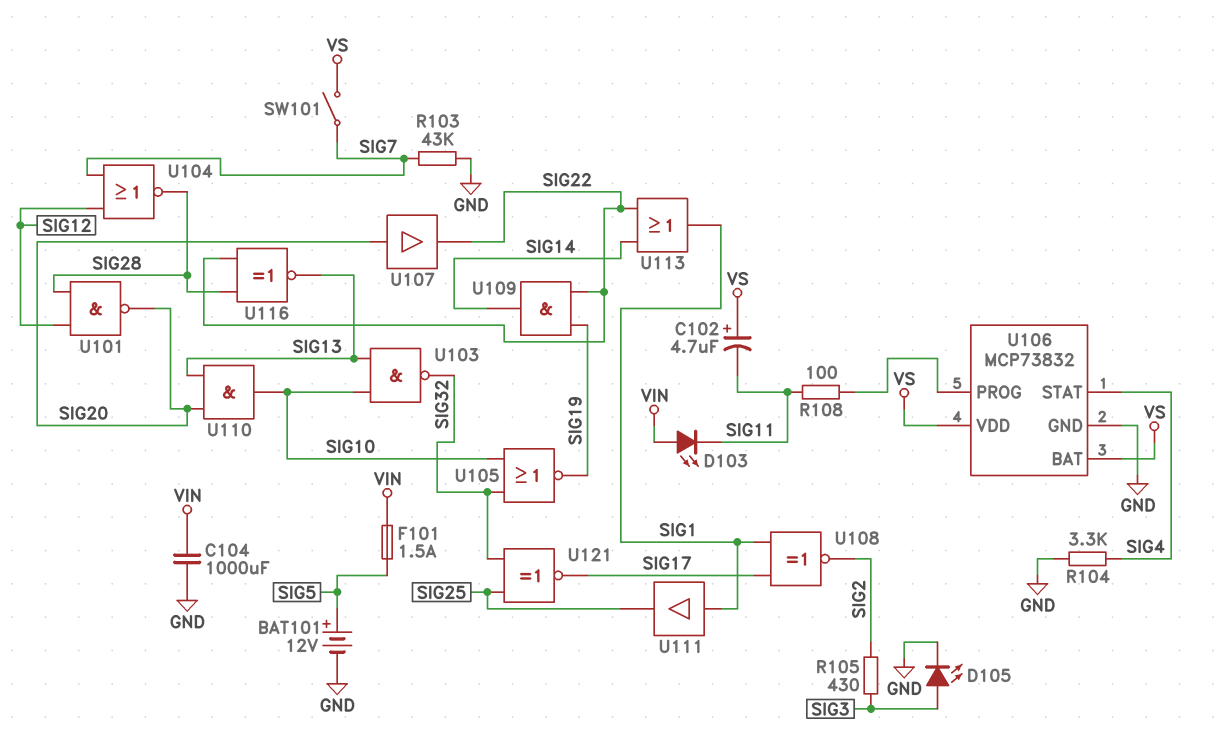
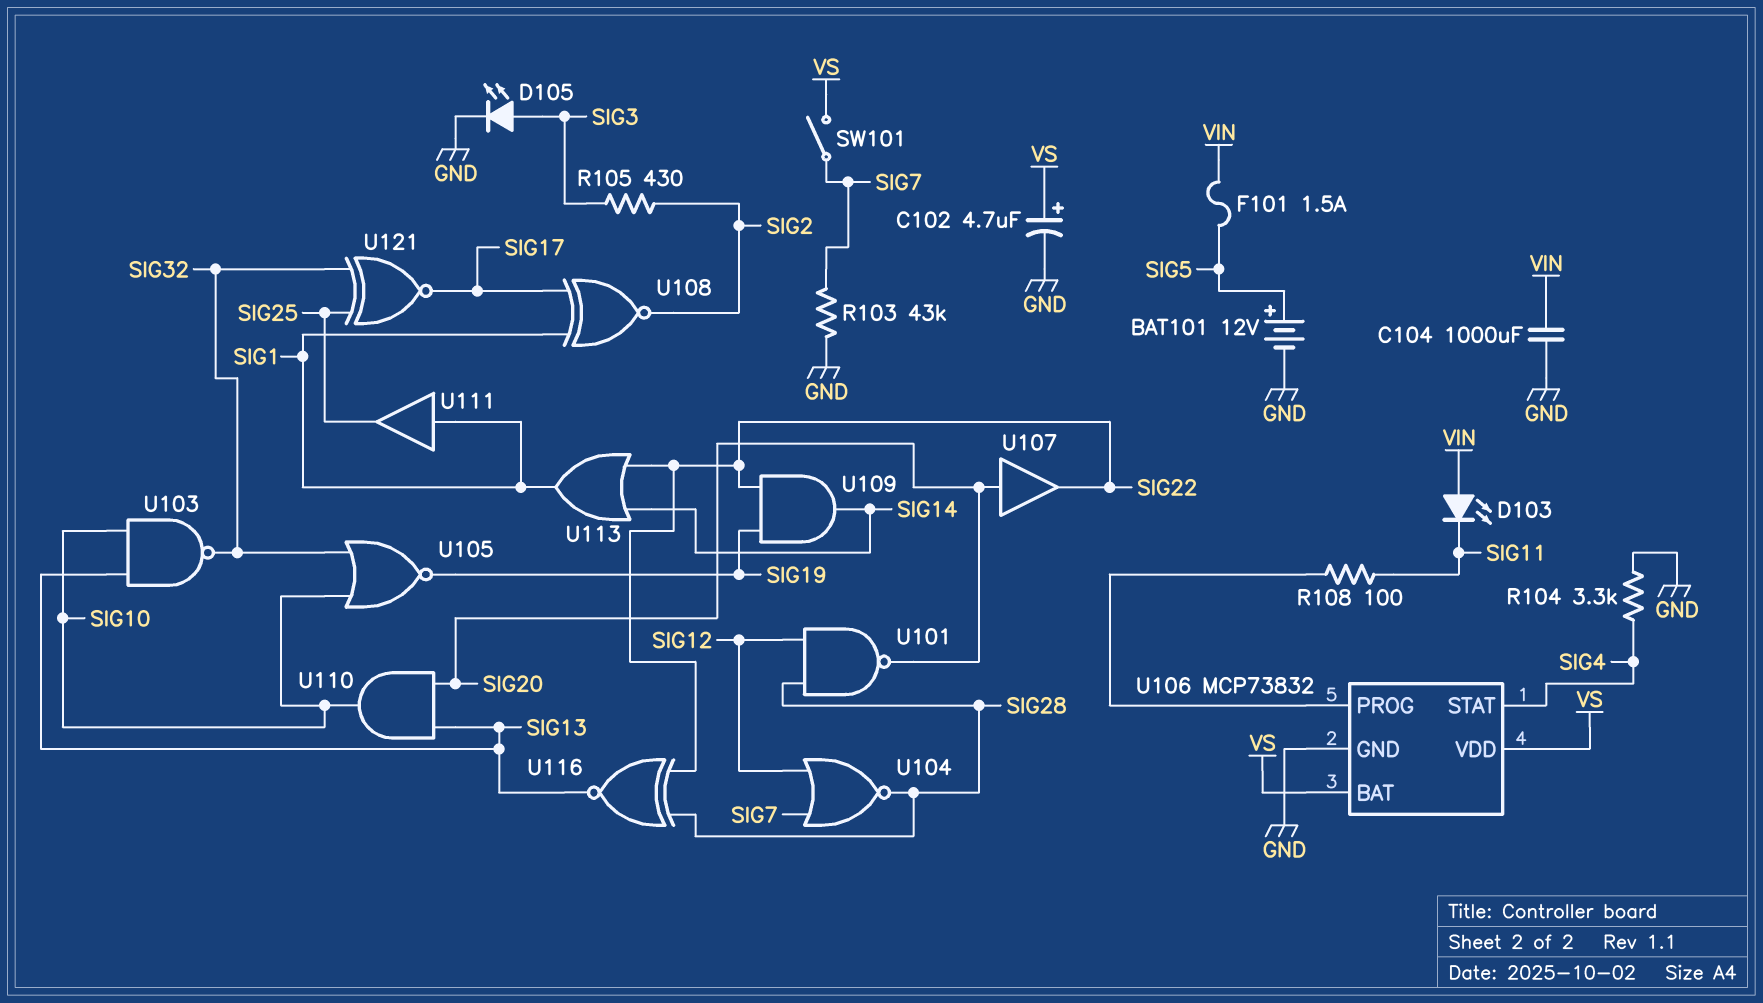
C102: 4.7uF (plus VS, minus SIG11) -> 4.7uF (plus VS, minus GND)

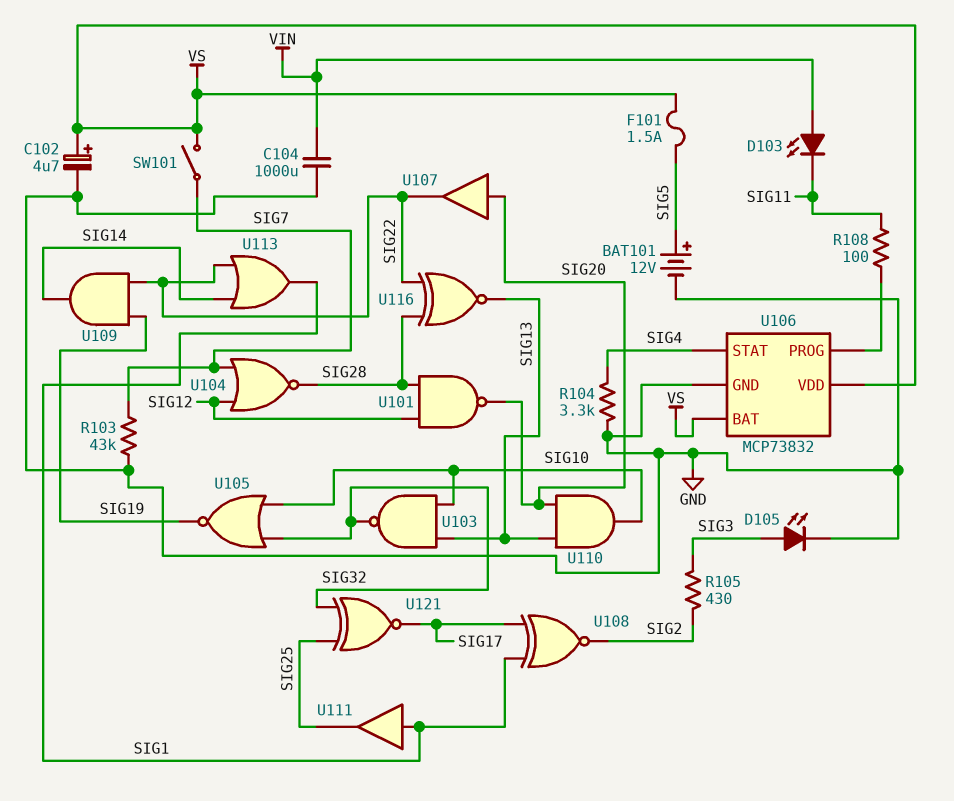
F101: 1.5A (SIG5, VIN) -> 1.5A (SIG5, VS)

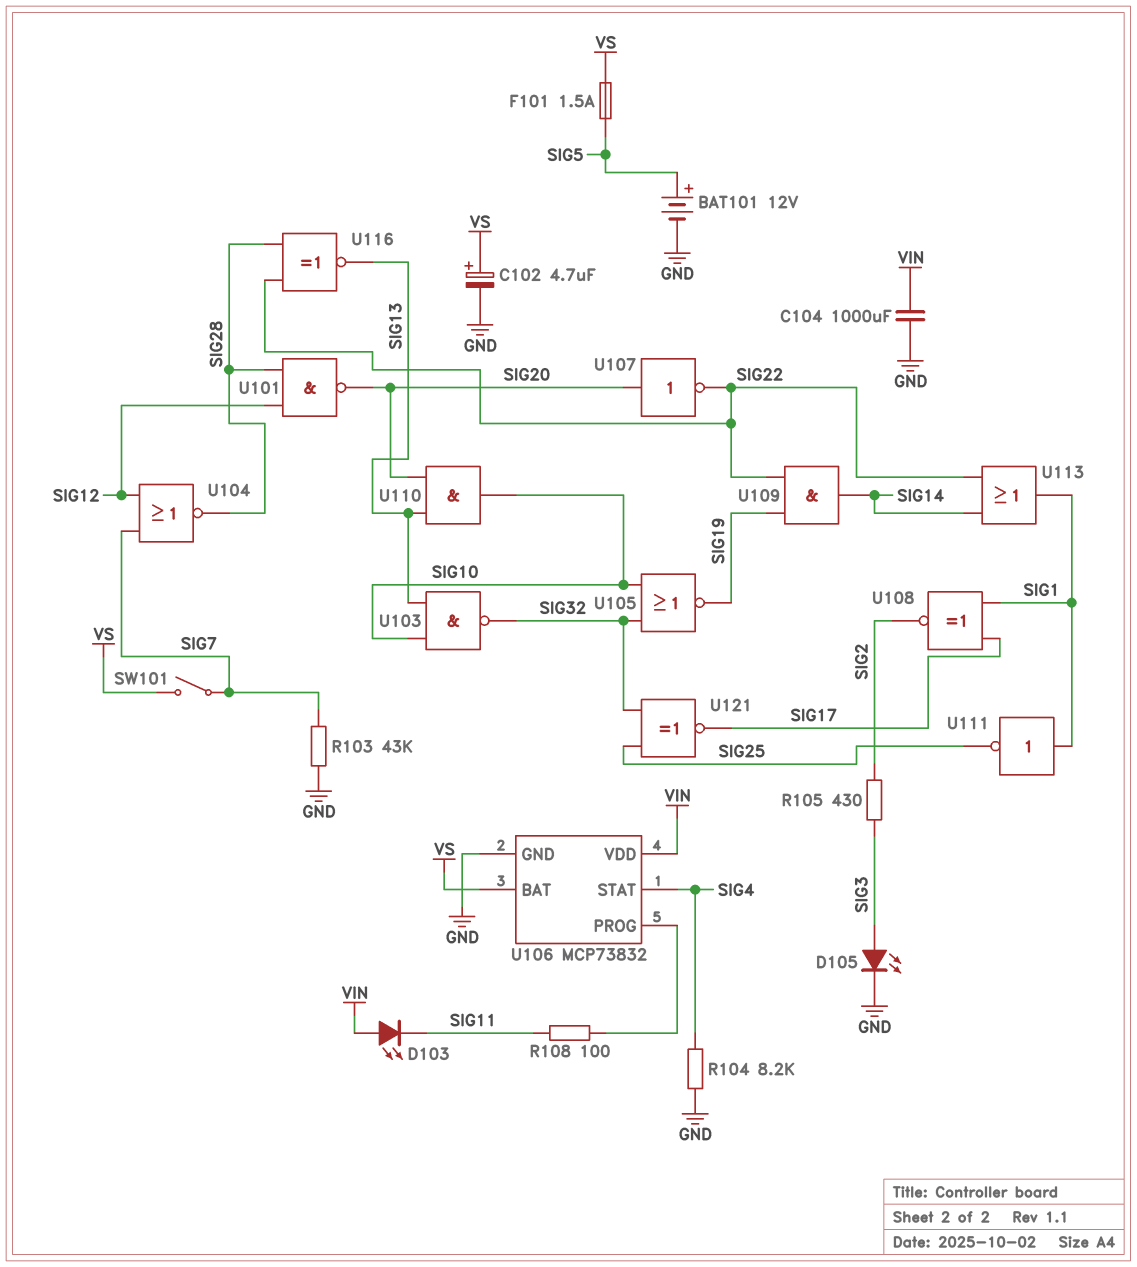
R104: 3.3k (GND, SIG4) -> 8.2k (GND, SIG4)
U106 pin VDD: VS -> VIN
U107: buffer (in SIG20, out SIG22) -> NOT (in SIG20, out SIG22)
U111: buffer (in SIG1, out SIG25) -> NOT (in SIG1, out SIG25)

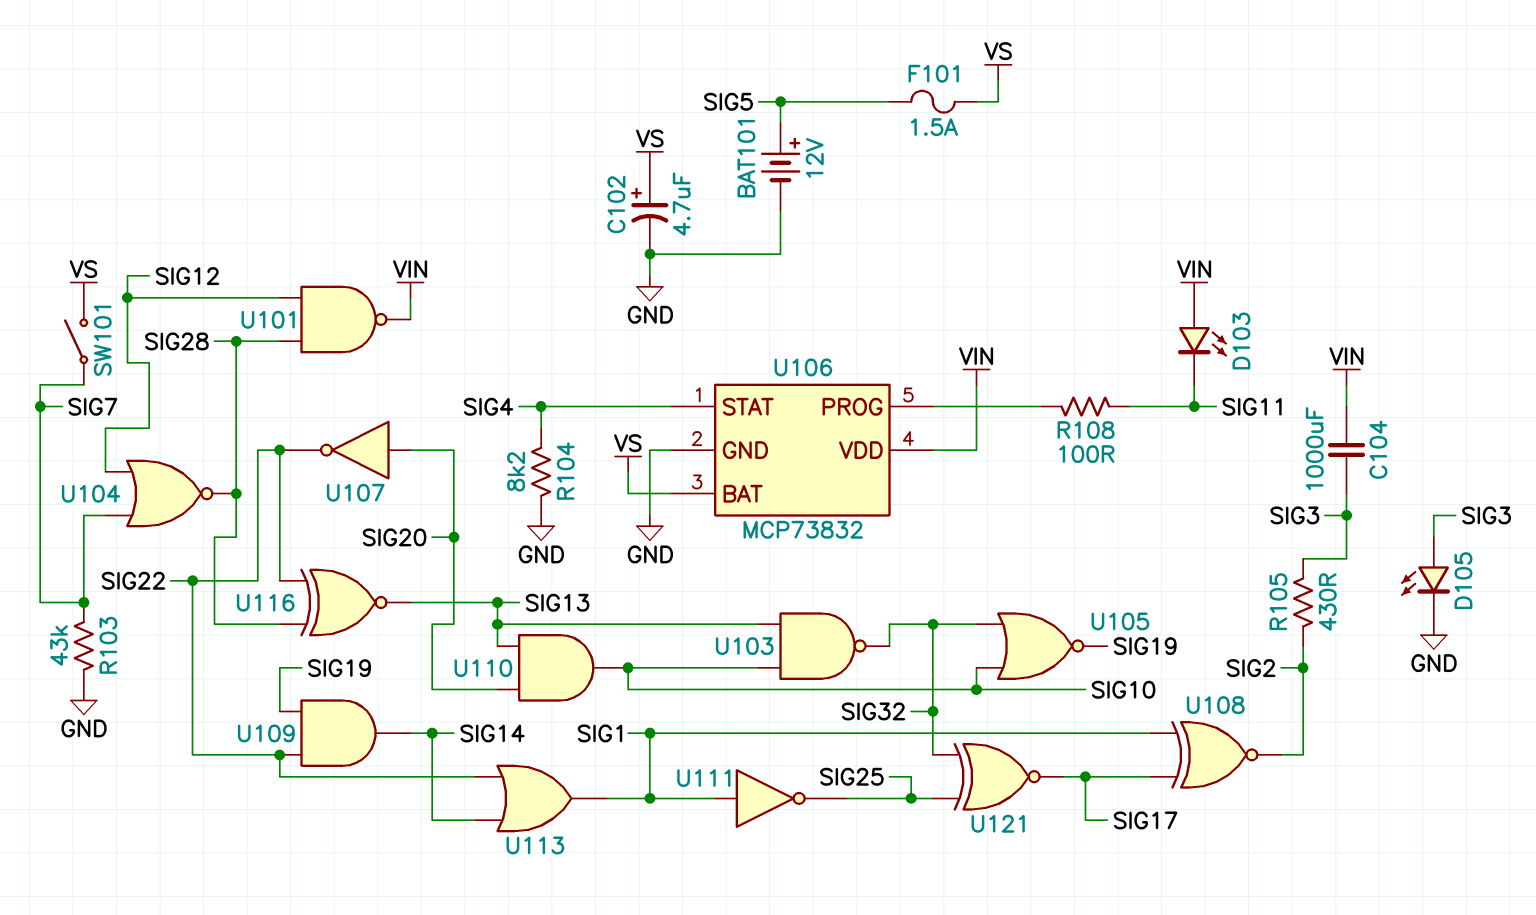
C104: 1000uF (GND, VIN) -> 1000uF (SIG3, VIN)
U101: NAND (in SIG12, in SIG28, out SIG20) -> NAND (in SIG12, in SIG28, out VIN)

